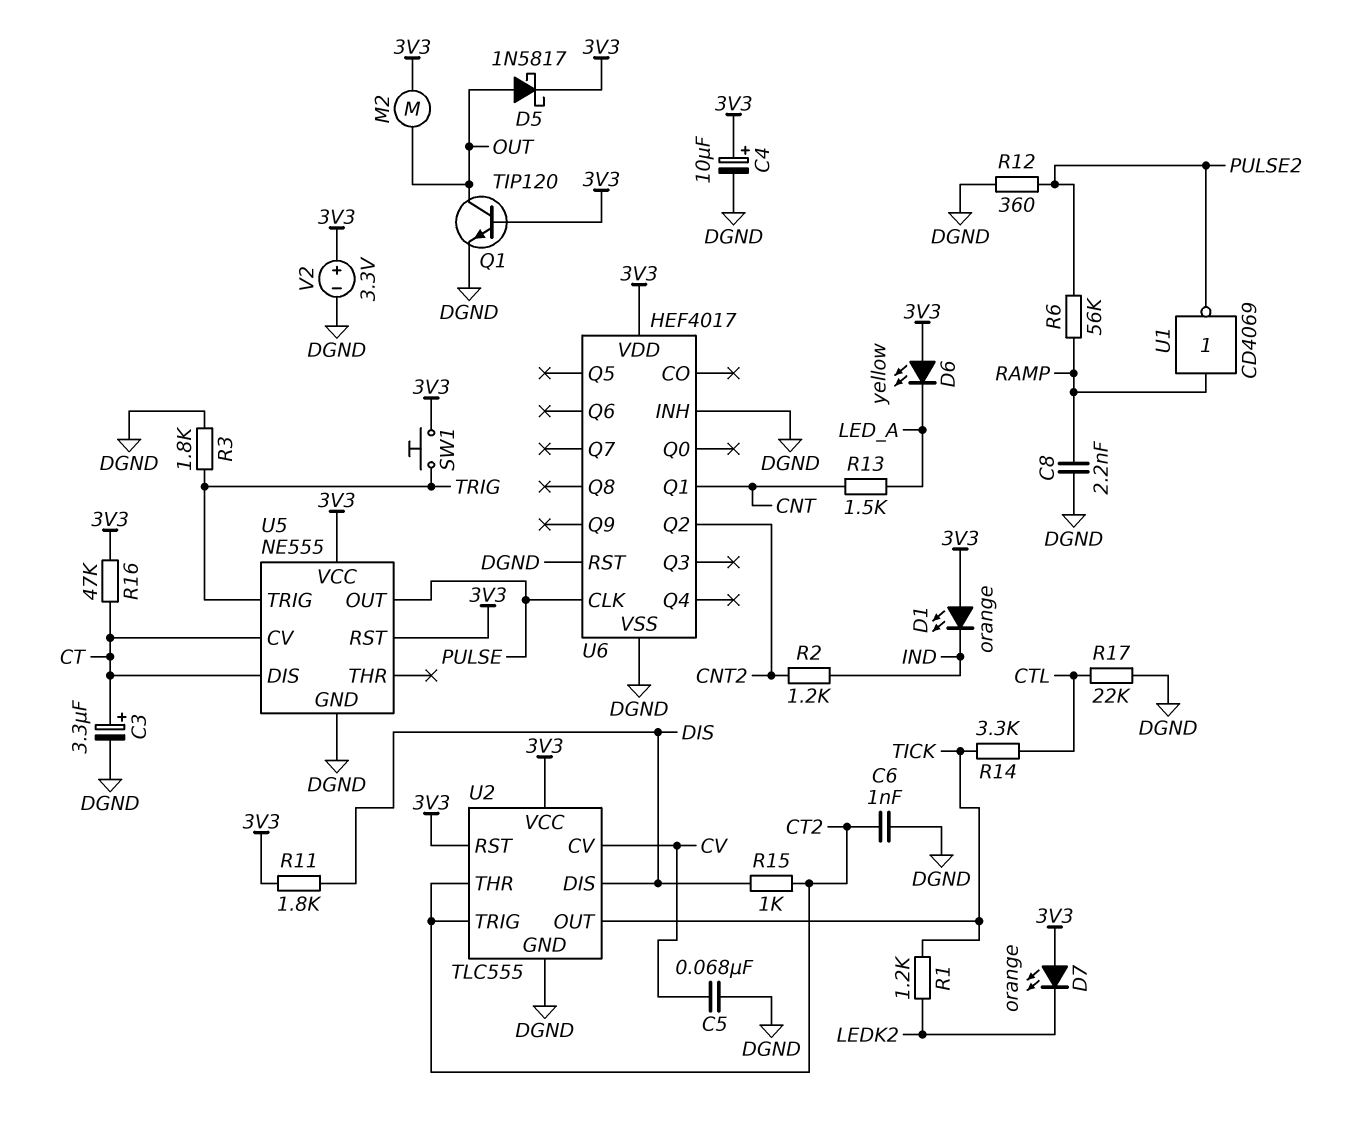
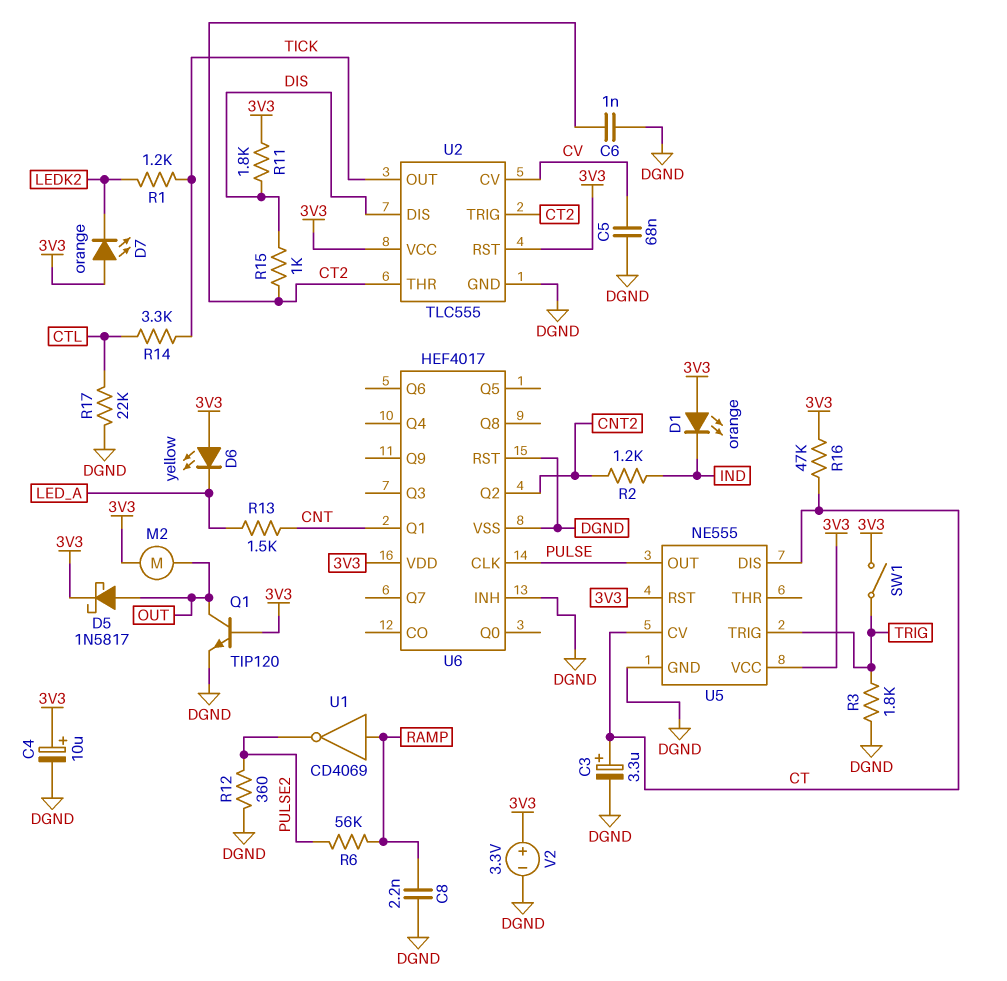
SW1: button (3V3, TRIG) -> switch (3V3, TRIG)

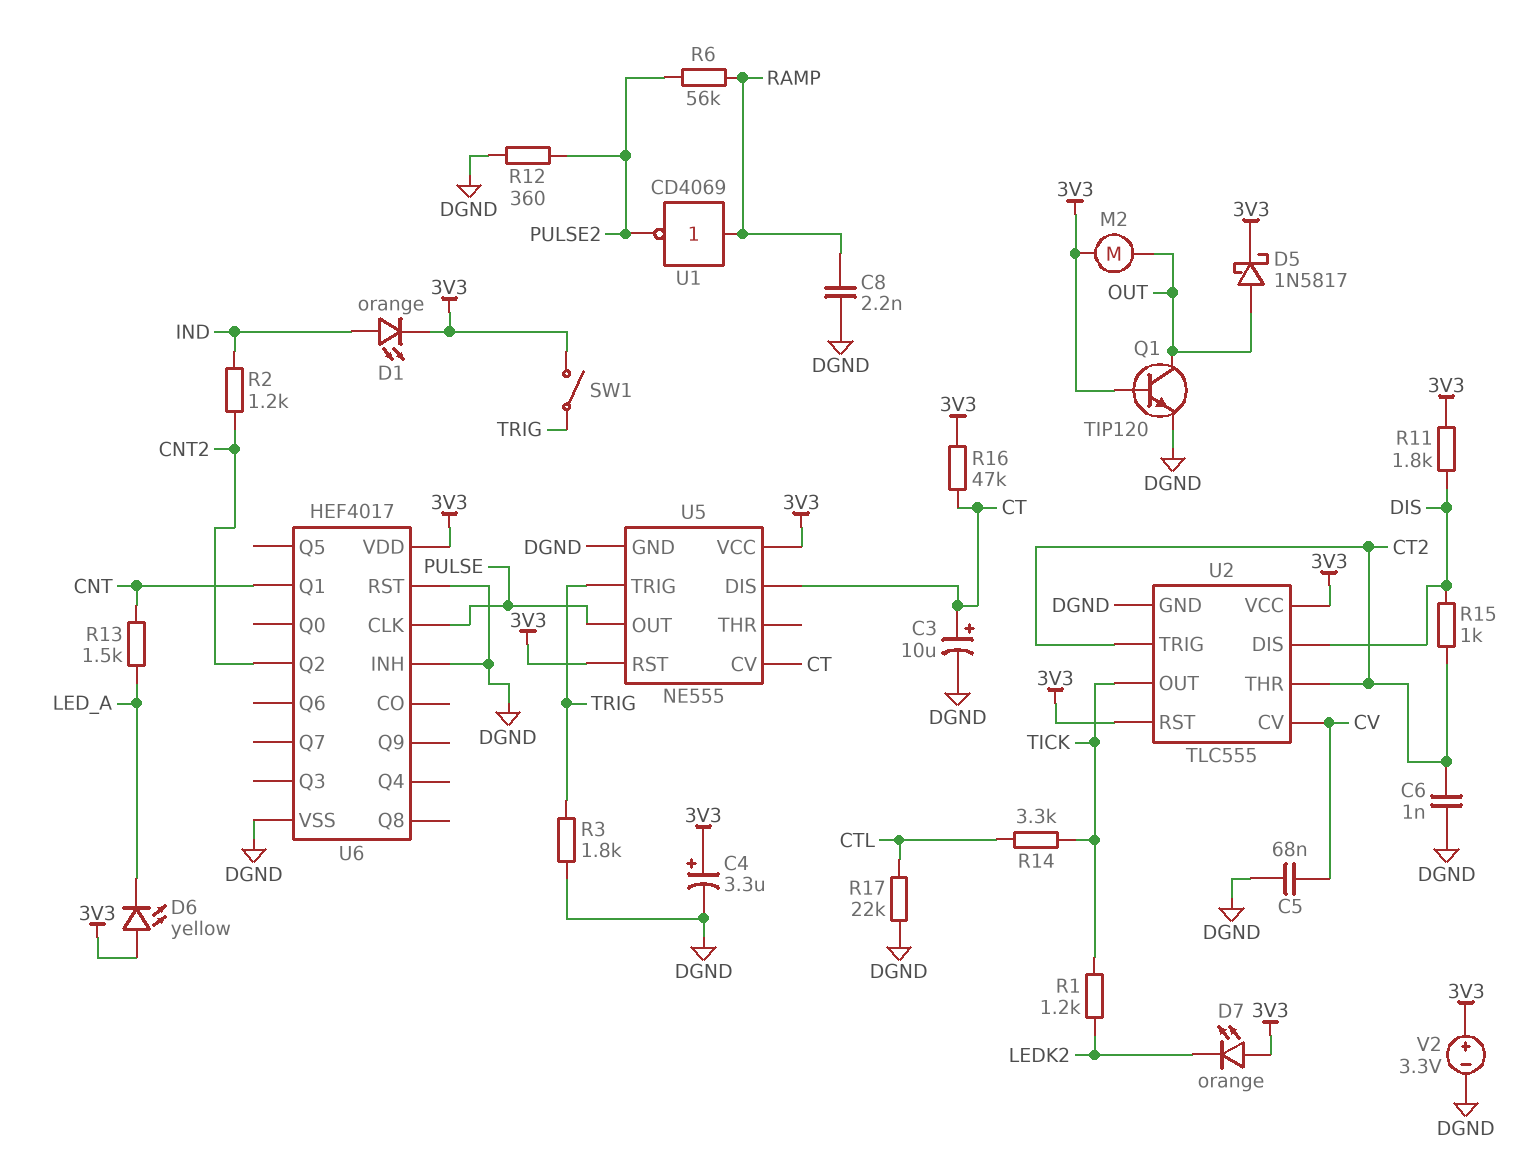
C3: 3.3uF (plus CT, minus DGND) -> 10uF (plus CT, minus DGND)
C4: 10uF (plus 3V3, minus DGND) -> 3.3uF (plus 3V3, minus DGND)
D1: LED orange (A 3V3, K IND) -> LED orange (A IND, K 3V3)

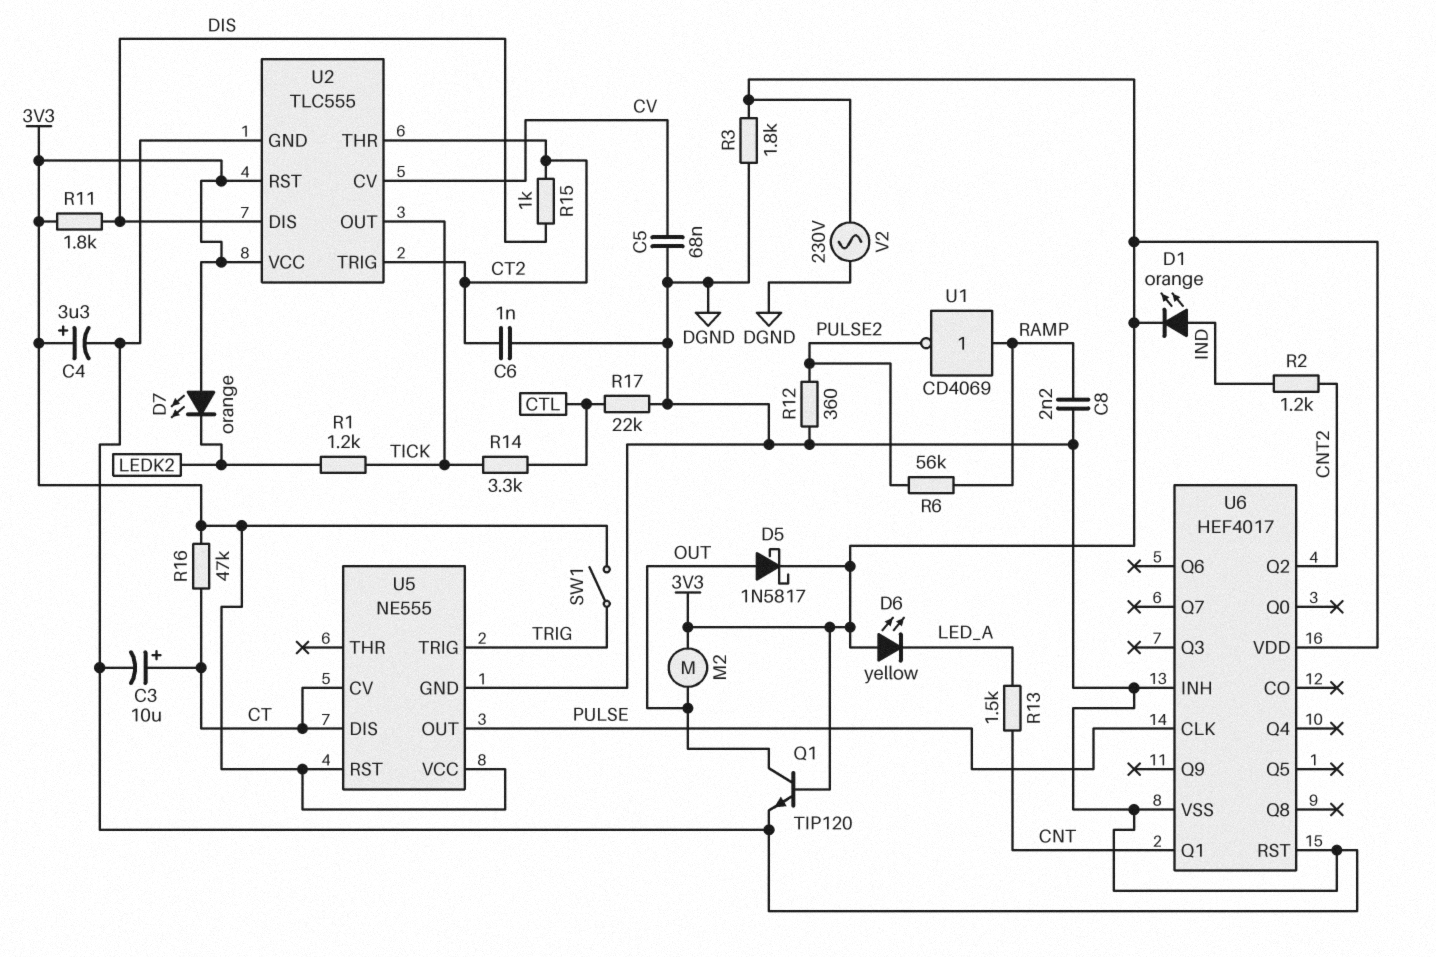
R3: 1.8k (DGND, TRIG) -> 1.8k (3V3, DGND)
V2: 3.3V (plus 3V3, minus DGND) -> AC 230V (3V3, DGND)

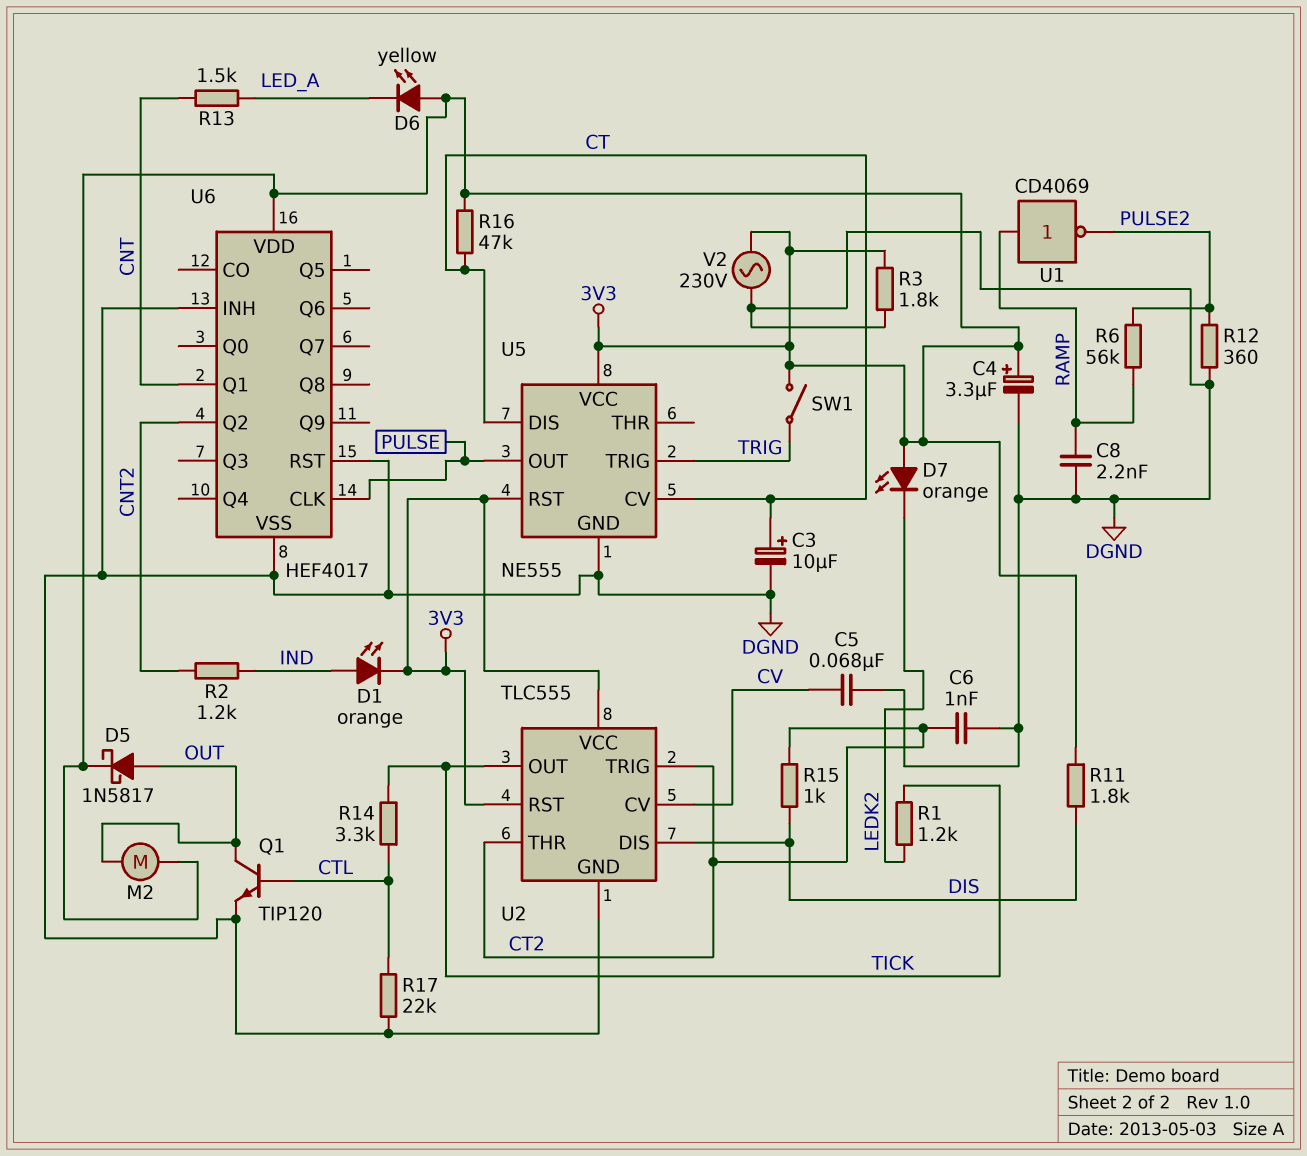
Q1: NPN TIP120 (B 3V3, C OUT, E DGND) -> NPN TIP120 (B CTL, C OUT, E DGND)

